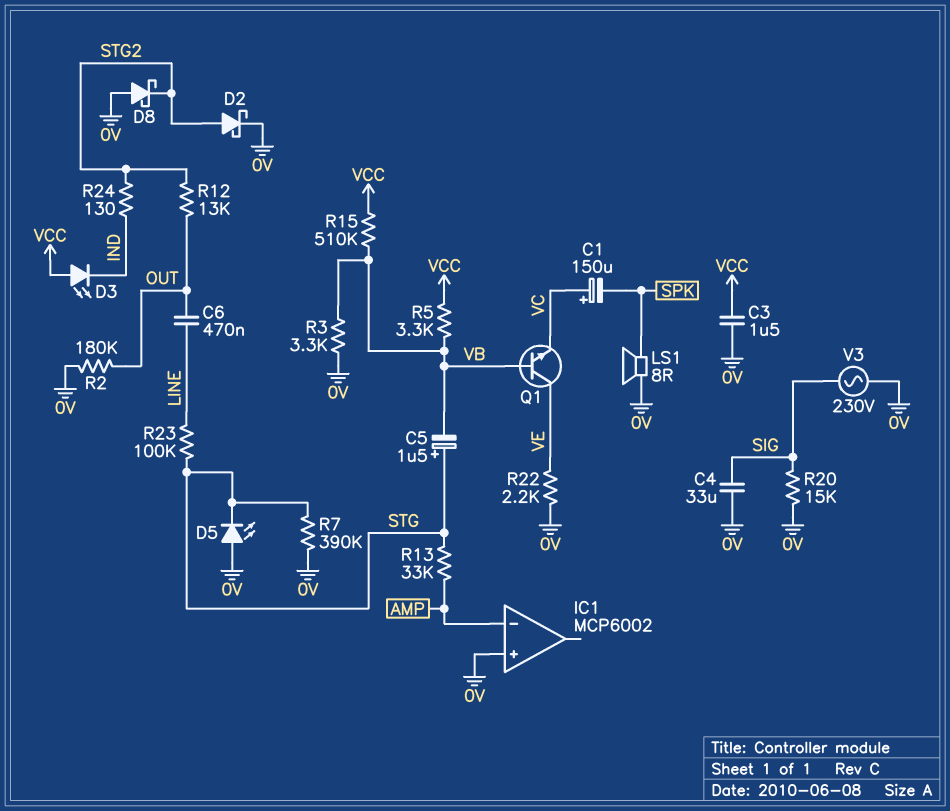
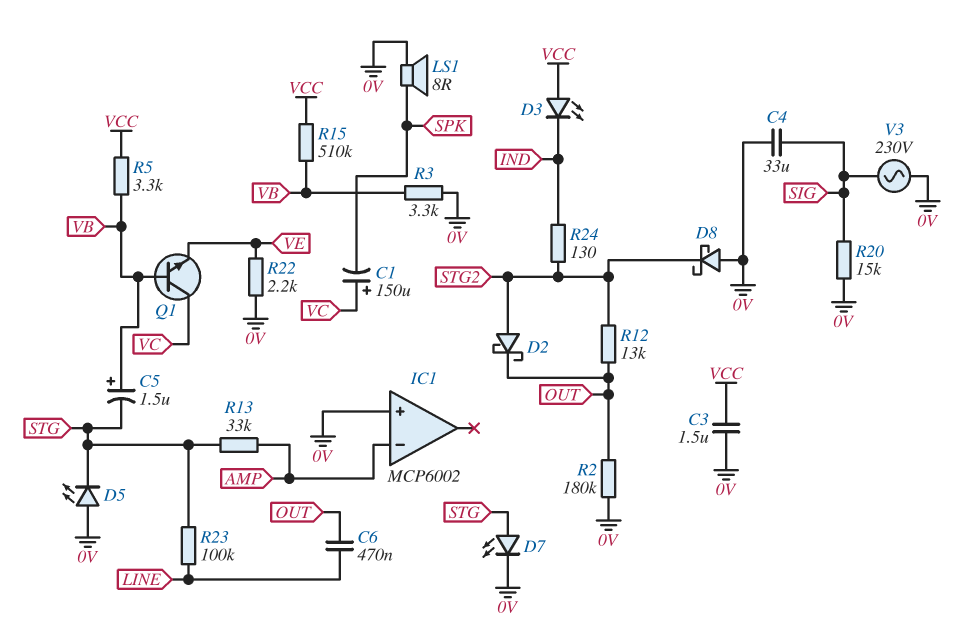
C5: 1.5uF (plus STG, minus VB) -> 1.5uF (plus VB, minus STG)
D2: schottky (A STG2, K 0V) -> schottky (A STG2, K OUT)
D7: none -> LED (A STG, K 0V)
Q1: NPN (B VB, C VE, E VC) -> NPN (B VB, C VC, E VE)
R7: 390k (0V, STG) -> none

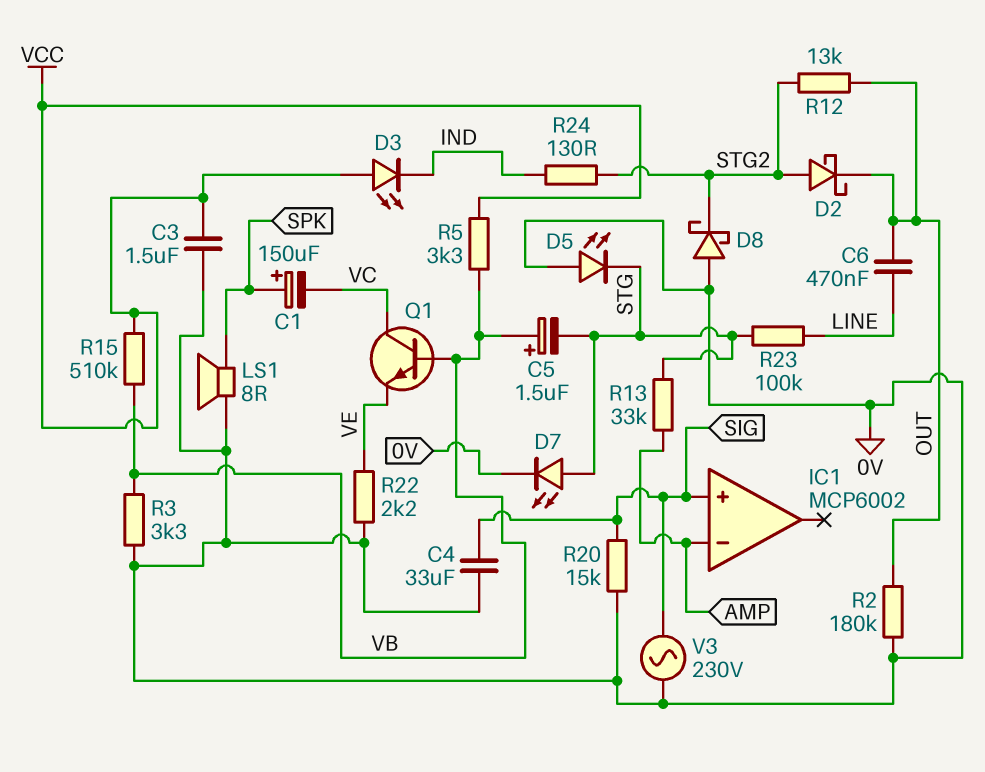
C1: 150uF (plus VC, minus SPK) -> 150uF (plus SPK, minus VC)
IC1 pin in+: 0V -> SIG

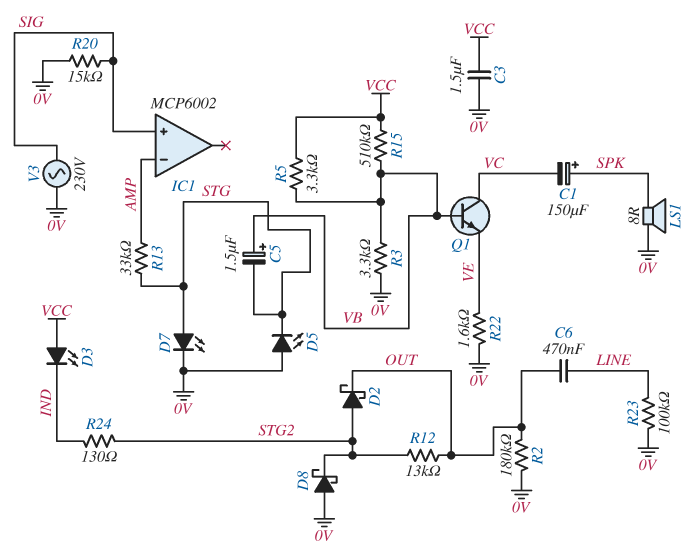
C4: 33uF (0V, SIG) -> none
R22: 2.2k (0V, VE) -> 1.6k (0V, VE)
R23: 100k (LINE, STG) -> 100k (0V, LINE)

